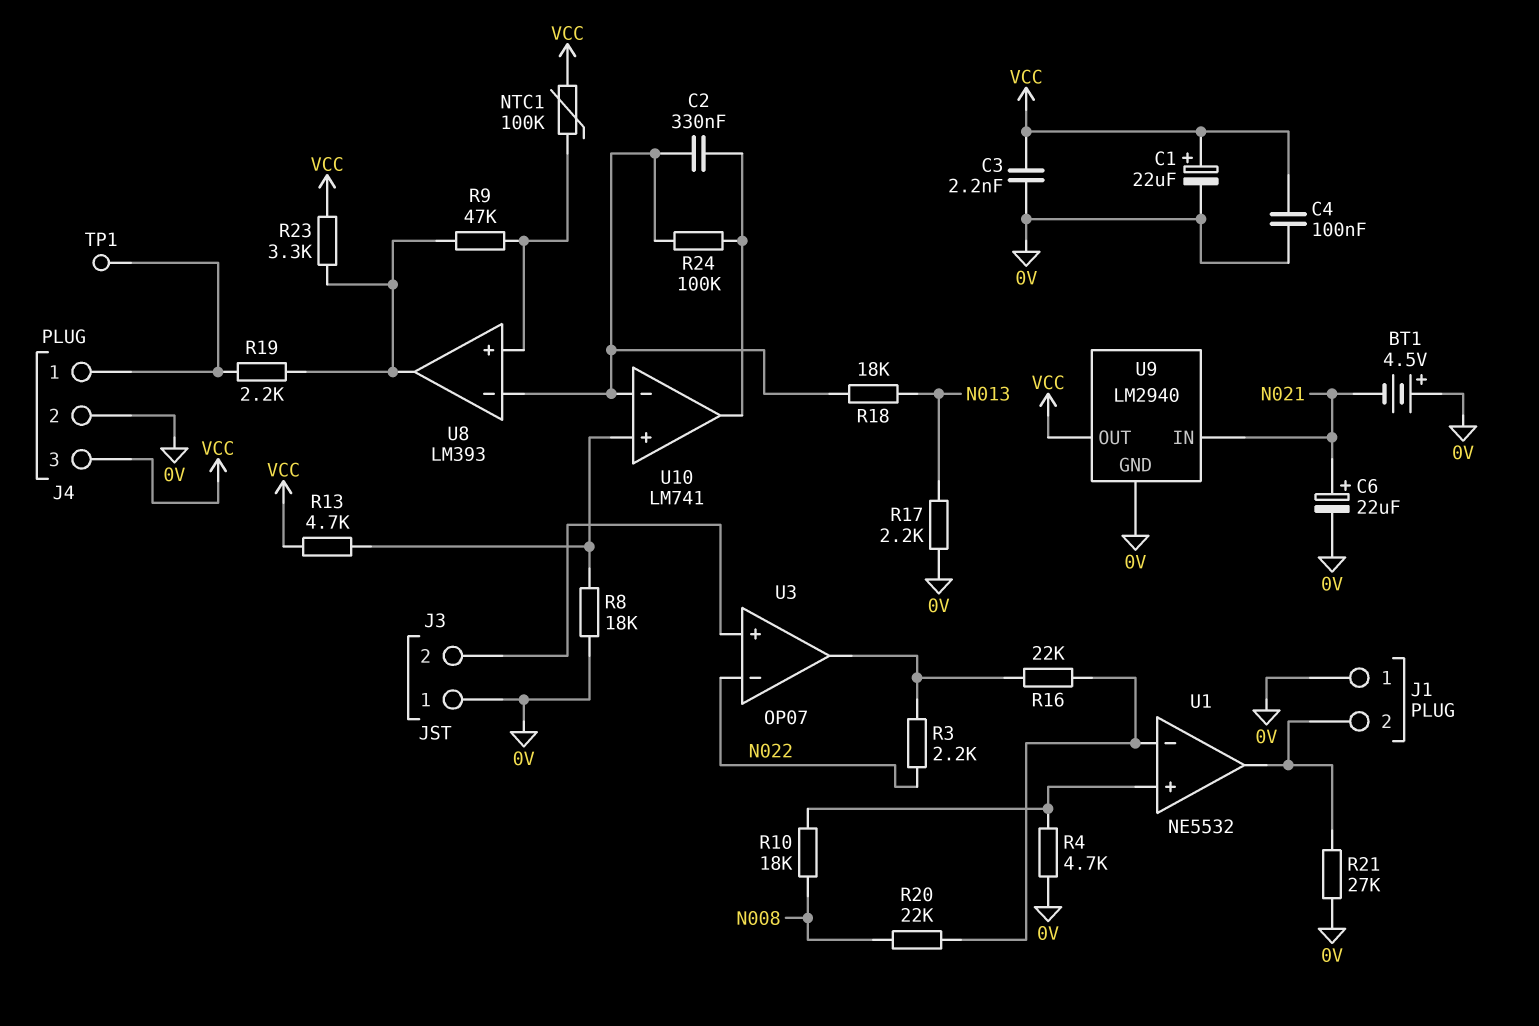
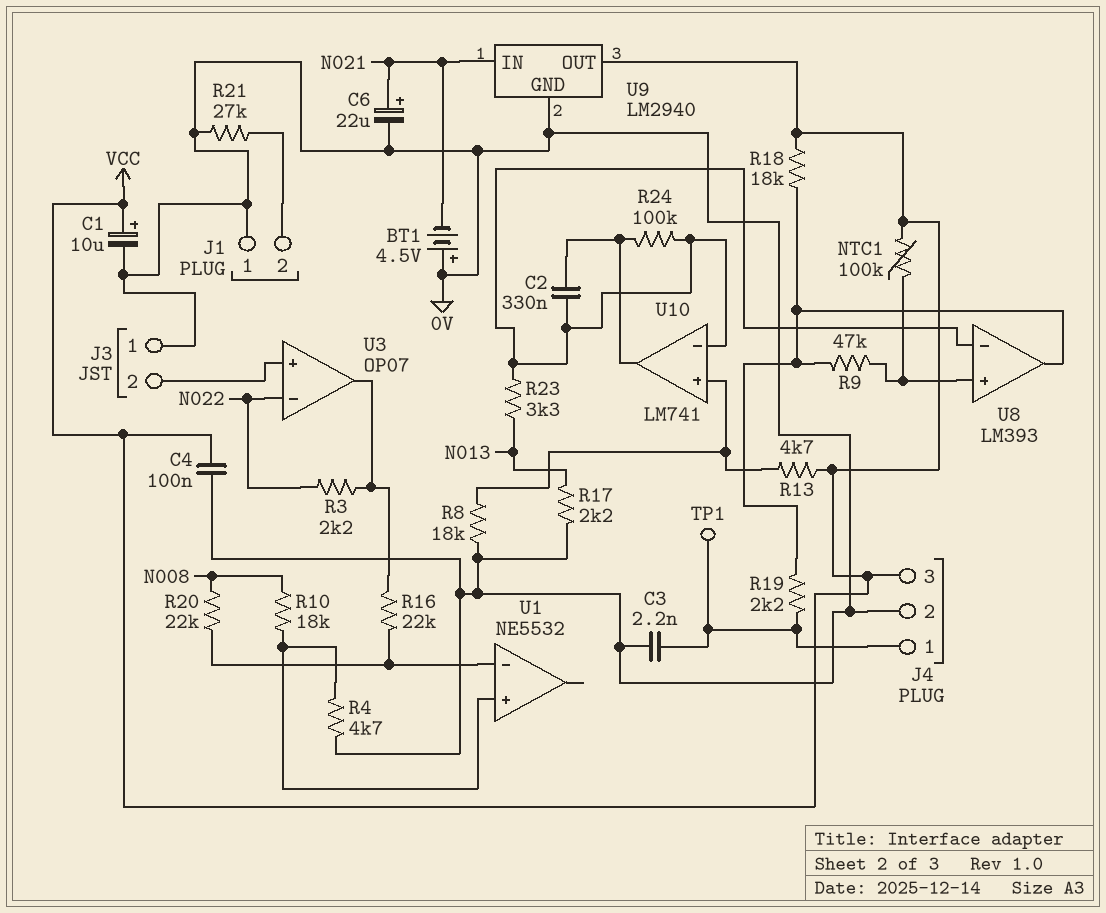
C1: 22uF (plus VCC, minus 0V) -> 10uF (plus VCC, minus 0V)
C3: 2.2nF (0V, VCC) -> 2.2nF (0V, J4/1)
R18: 18k (N013, U8/in-) -> 18k (U8/out, VCC)
R23: 3.3k (U8/out, VCC) -> 3.3k (N013, U8/in-)
U1 pin out: J1/2 -> none

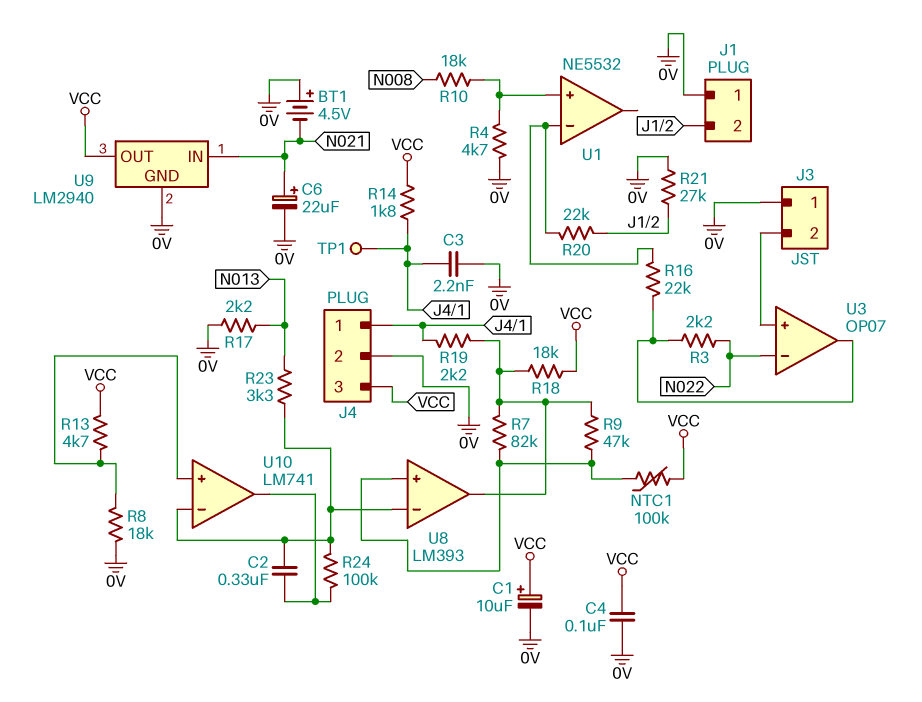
R7: none -> 82k (U8/in+, U8/out)
R14: none -> 1.8k (J4/1, VCC)
R20: 22k (N008, U1/in-) -> 22k (J1/2, U1/in-)

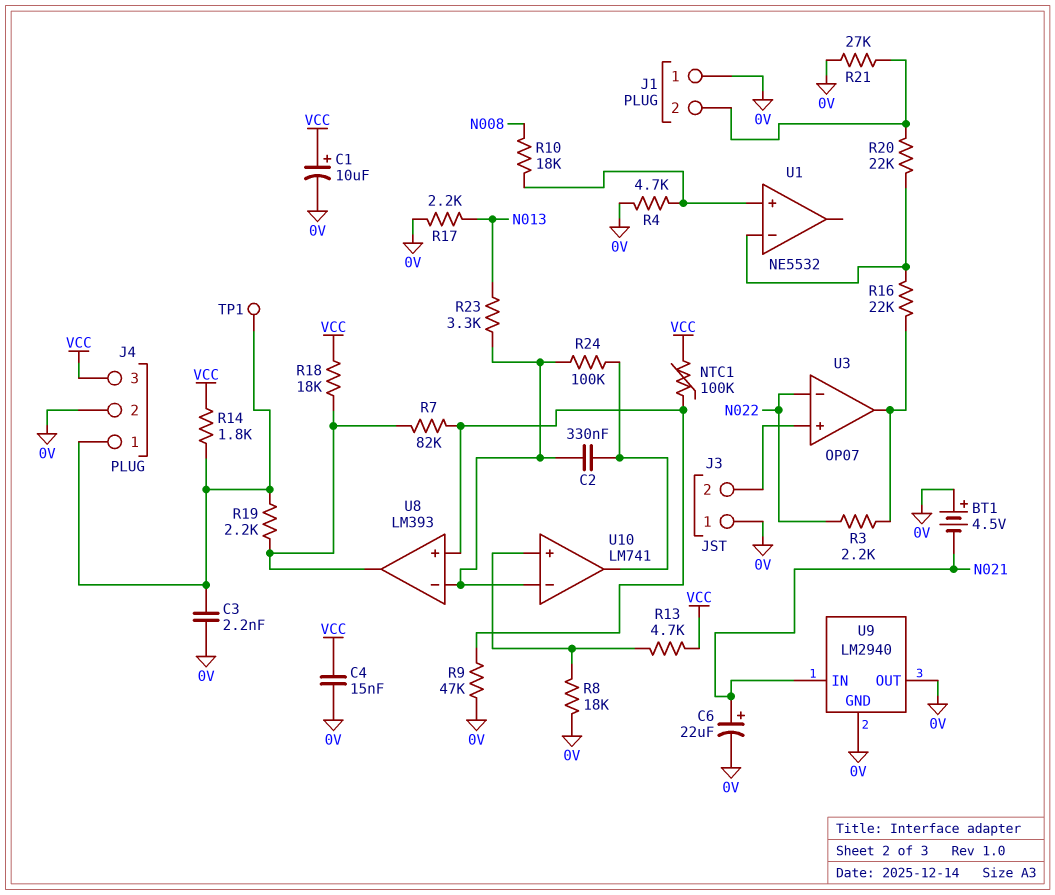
C4: 100nF (0V, VCC) -> 15nF (0V, VCC)
R9: 47k (U8/in+, U8/out) -> 47k (0V, U8/in+)
U9 pin OUT: VCC -> 0V

